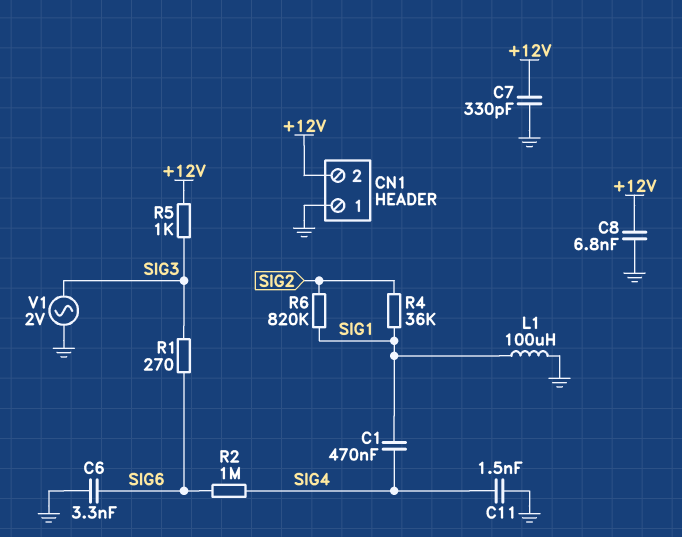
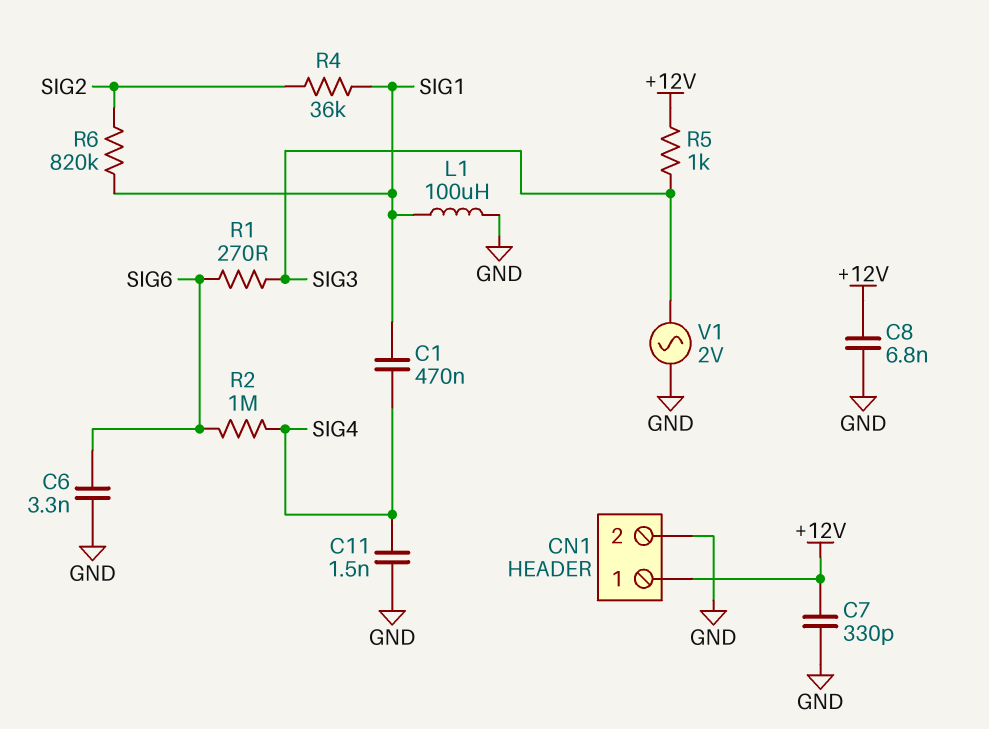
CN1 pin 1: GND -> +12V
CN1 pin 2: +12V -> GND

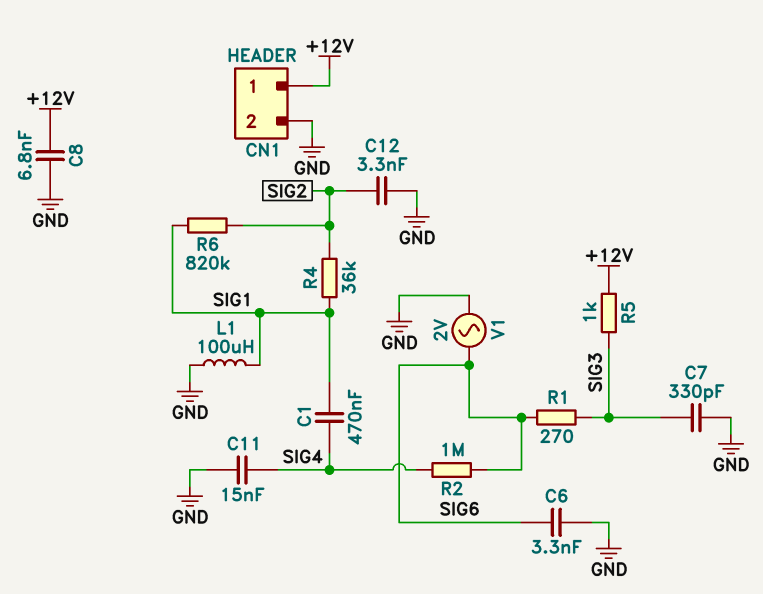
C7: 330pF (+12V, GND) -> 330pF (GND, SIG3)
C11: 1.5nF (GND, SIG4) -> 15nF (GND, SIG4)
C12: none -> 3.3nF (GND, SIG2)
V1: AC 2V (GND, SIG3) -> AC 2V (GND, SIG6)

